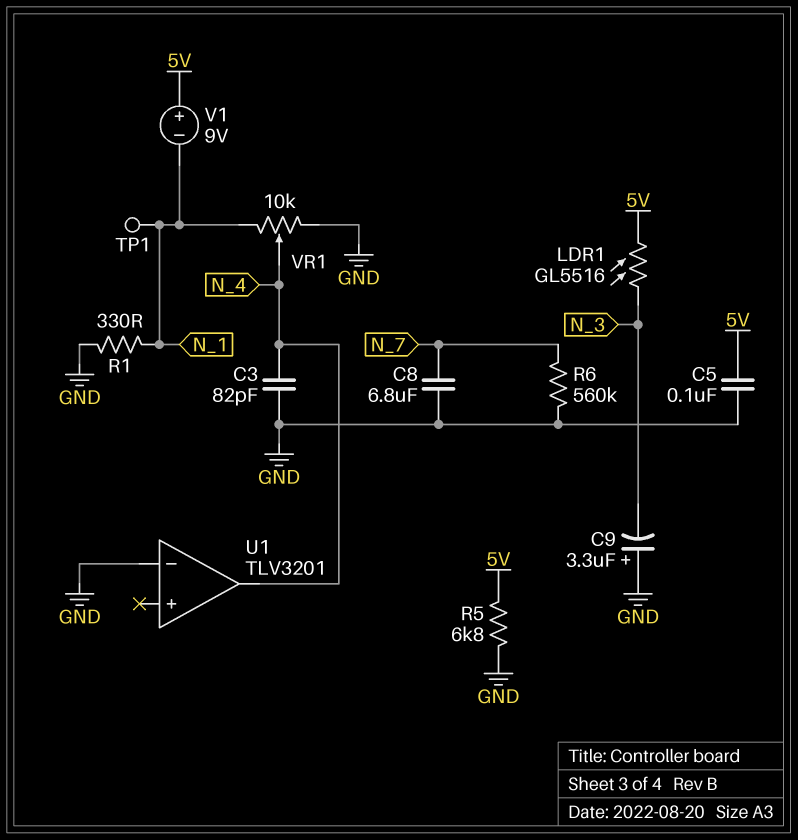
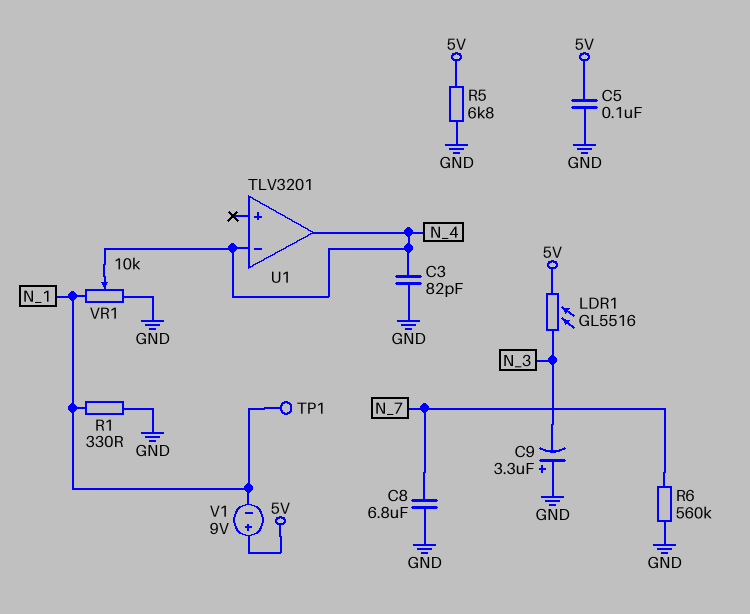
U1 pin in-: GND -> N_4

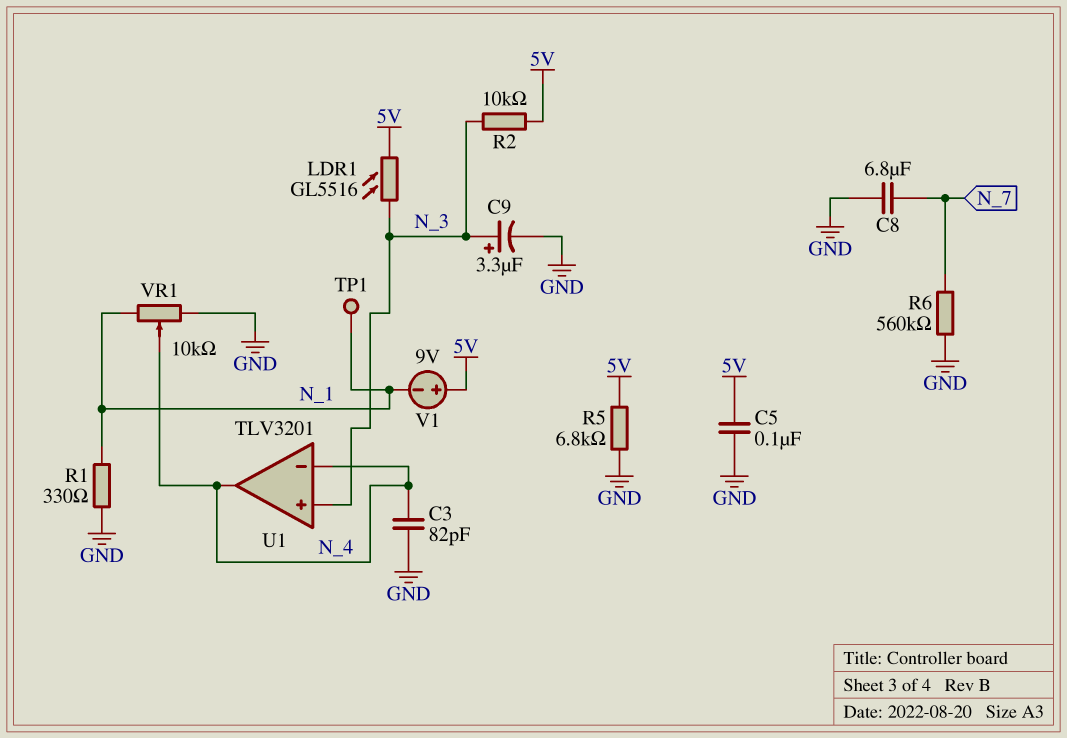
C9: 3.3uF (plus GND, minus N_3) -> 3.3uF (plus N_3, minus GND)
R2: none -> 10k (5V, N_3)
U1 pin in+: none -> N_3

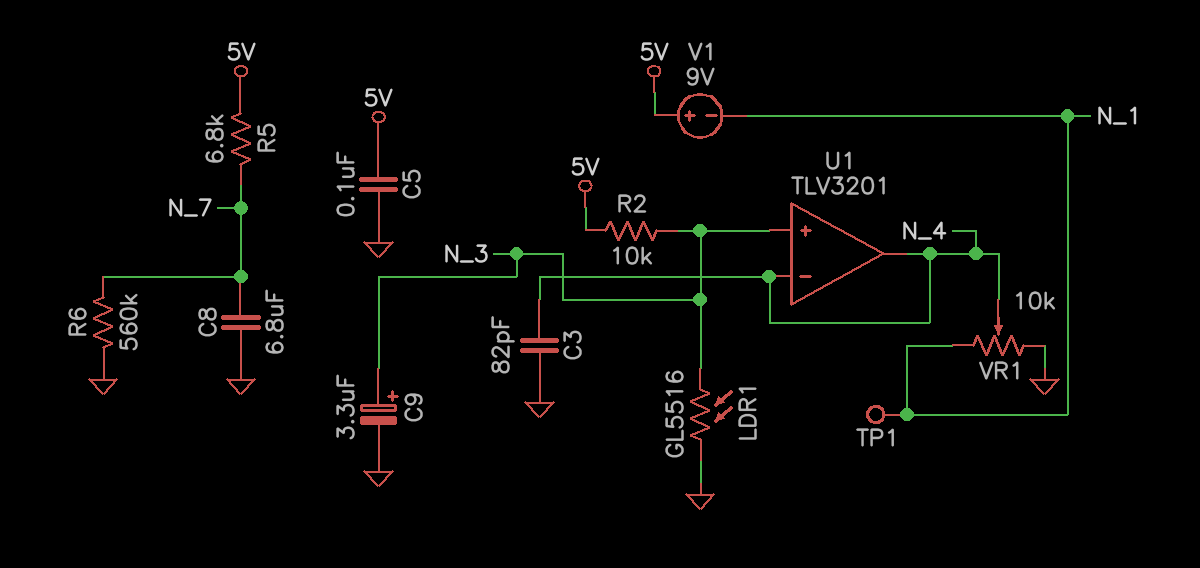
LDR1: GL5516 (5V, N_3) -> GL5516 (GND, N_3)
R1: 330 (GND, N_1) -> none
R5: 6.8k (5V, GND) -> 6.8k (5V, N_7)

